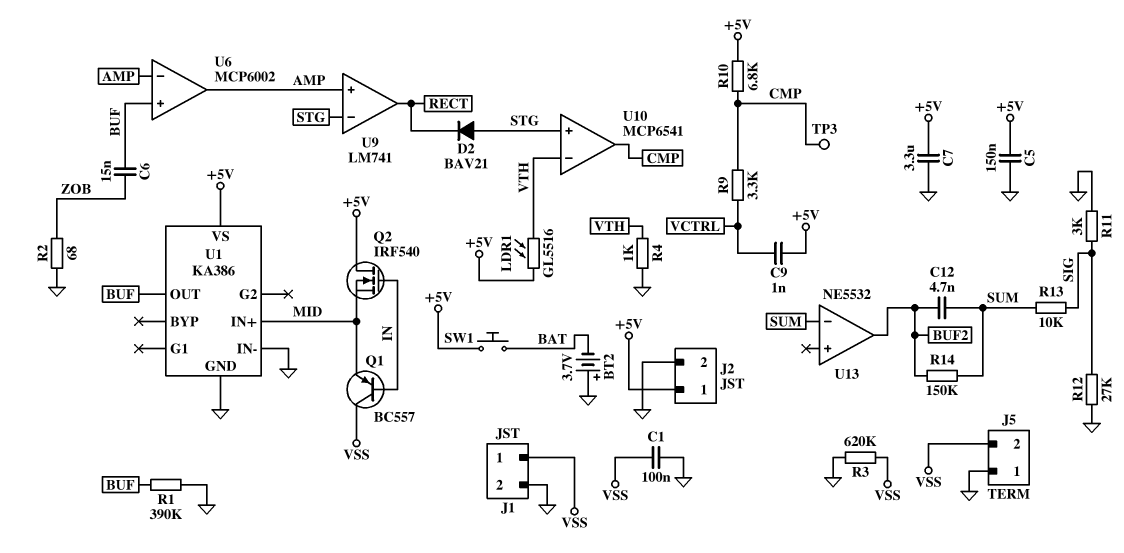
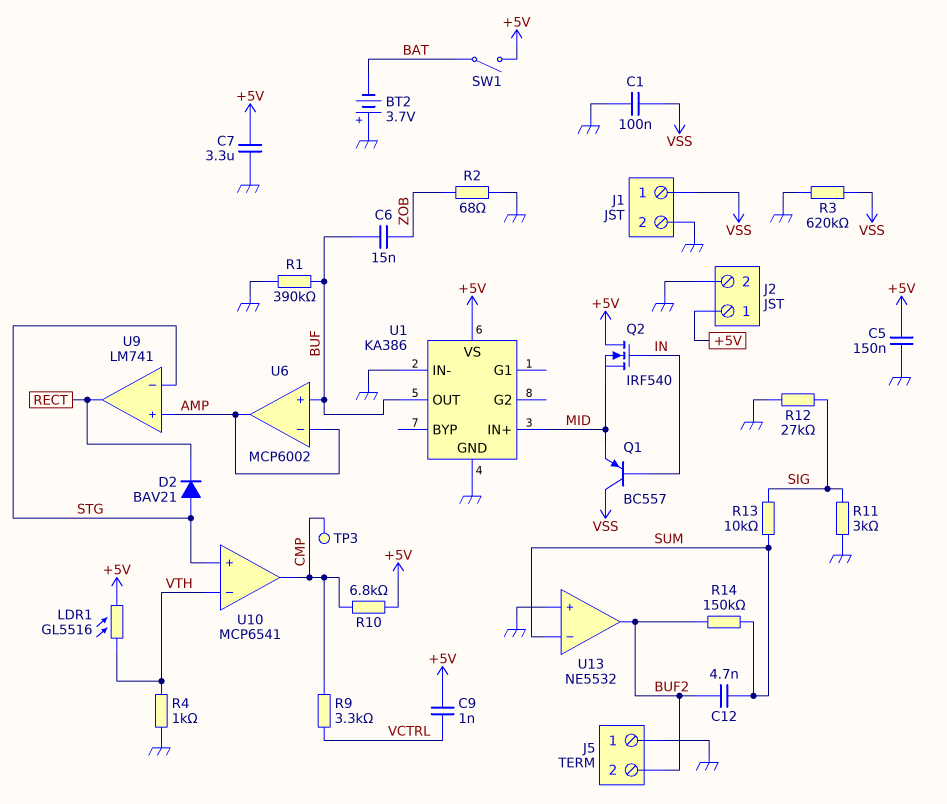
J5 pin 2: VSS -> BUF2
SW1: button (+5V, BAT) -> switch (+5V, BAT)
U13 pin in+: none -> GND

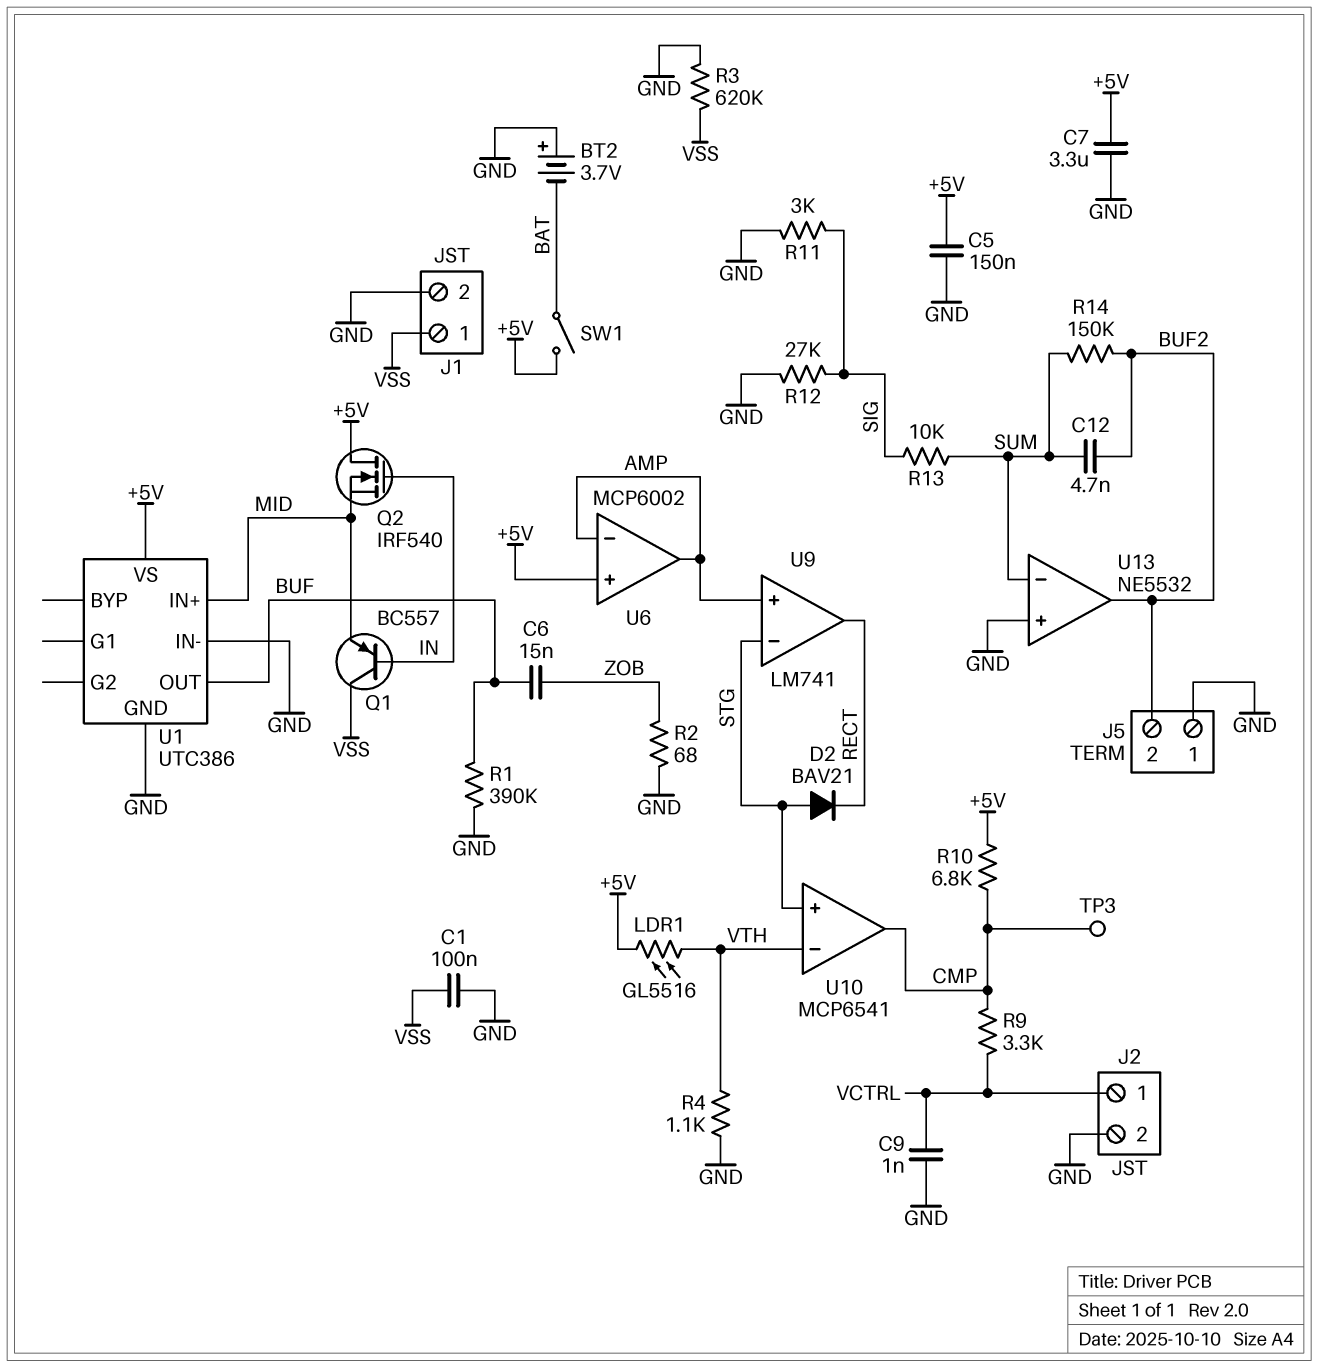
C9: 1nF (+5V, VCTRL) -> 1nF (GND, VCTRL)
J2 pin 1: +5V -> VCTRL
R4: 1k (GND, VTH) -> 1.1k (GND, VTH)
U1: KA386 -> UTC386
U6 pin in+: BUF -> +5V

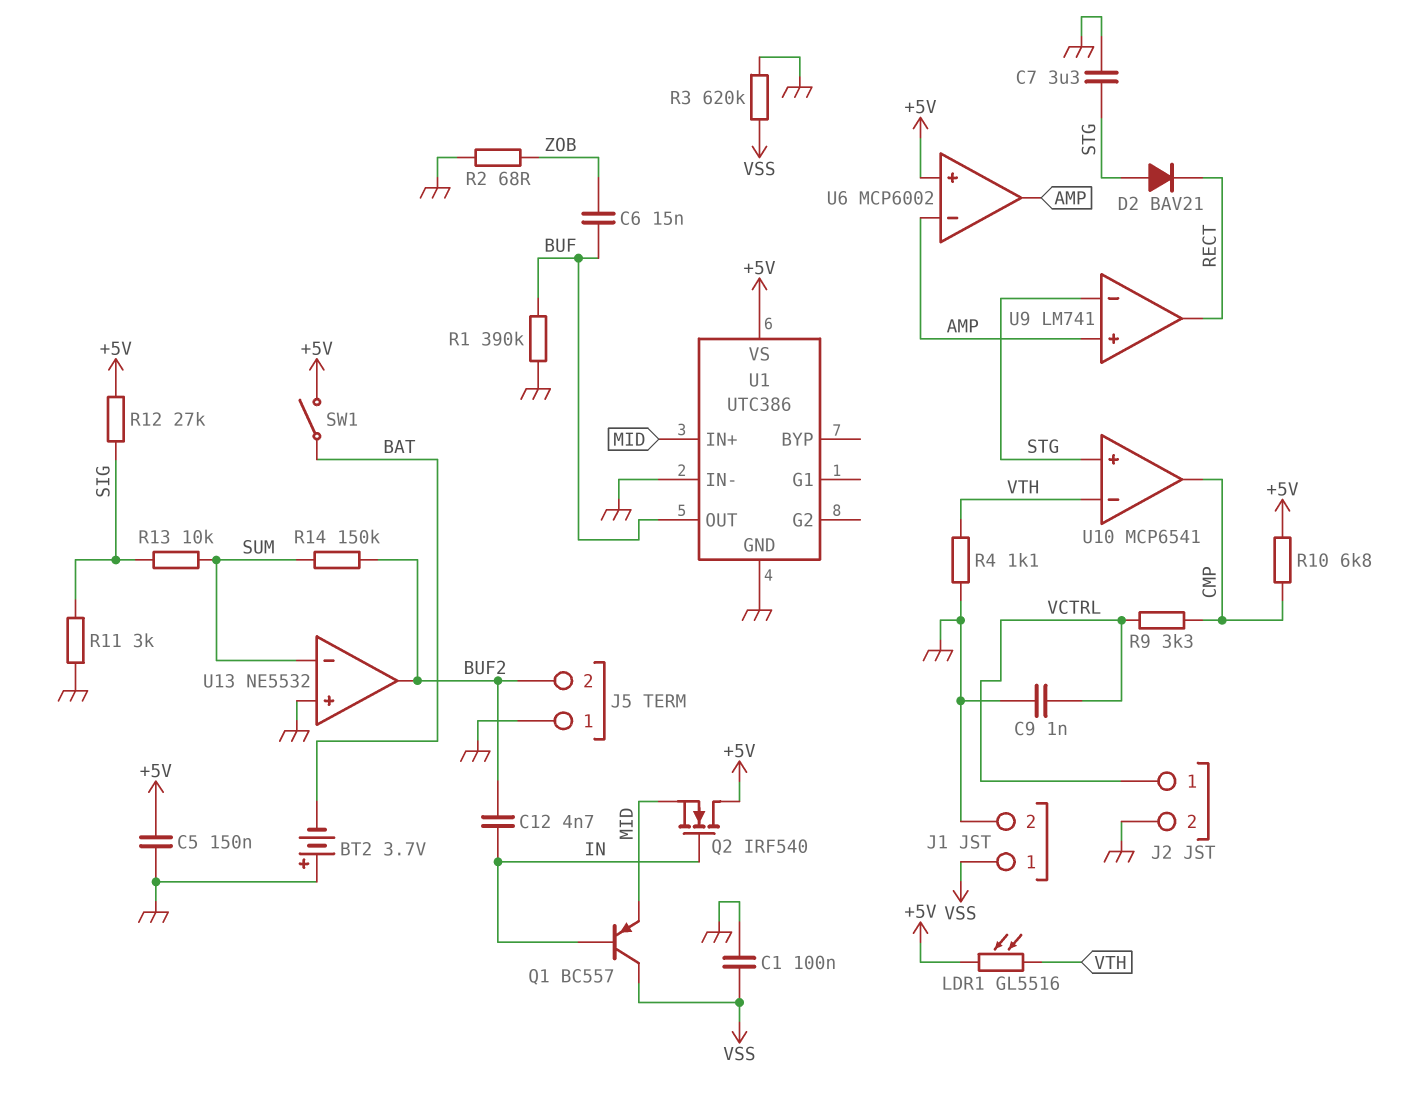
C7: 3.3uF (+5V, GND) -> 3.3uF (GND, STG)
C12: 4.7nF (BUF2, SUM) -> 4.7nF (BUF2, IN)
R12: 27k (GND, SIG) -> 27k (+5V, SIG)
TP3: test point (CMP) -> none

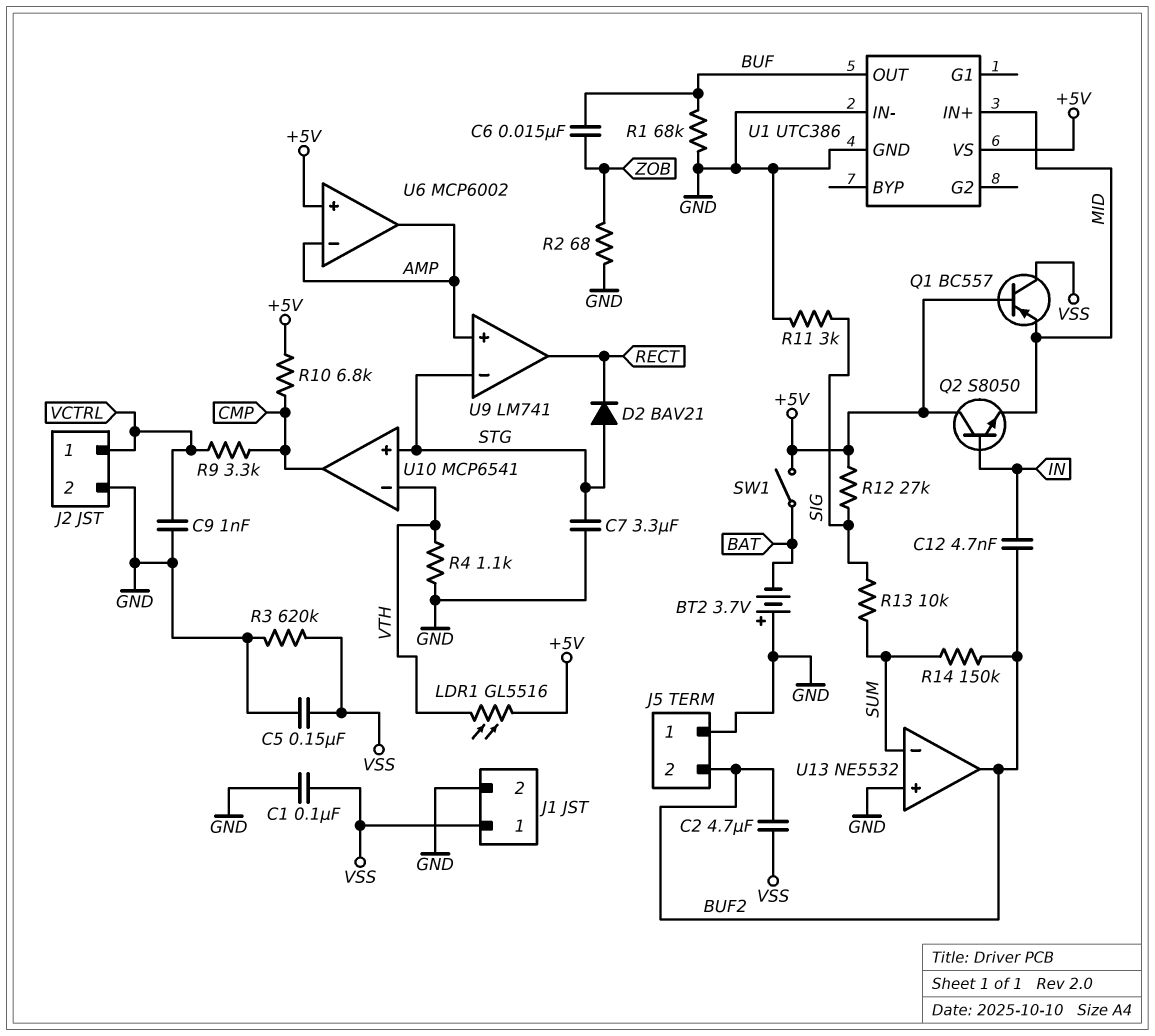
C2: none -> 4.7uF (BUF2, VSS)
C5: 150nF (+5V, GND) -> 150nF (GND, VSS)
Q1: PNP BC557 (B IN, C VSS, E MID) -> PNP BC557 (B +5V, C VSS, E MID)
Q2: NMOS IRF540 (G IN, D +5V, S MID) -> NPN S8050 (B IN, C +5V, E MID)
R1: 390k (BUF, GND) -> 68k (BUF, GND)

